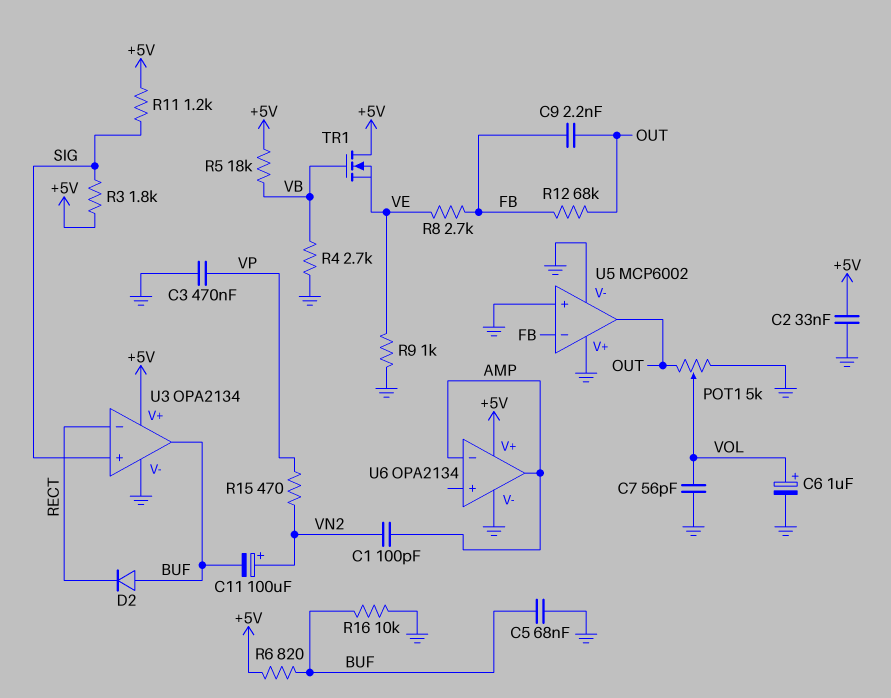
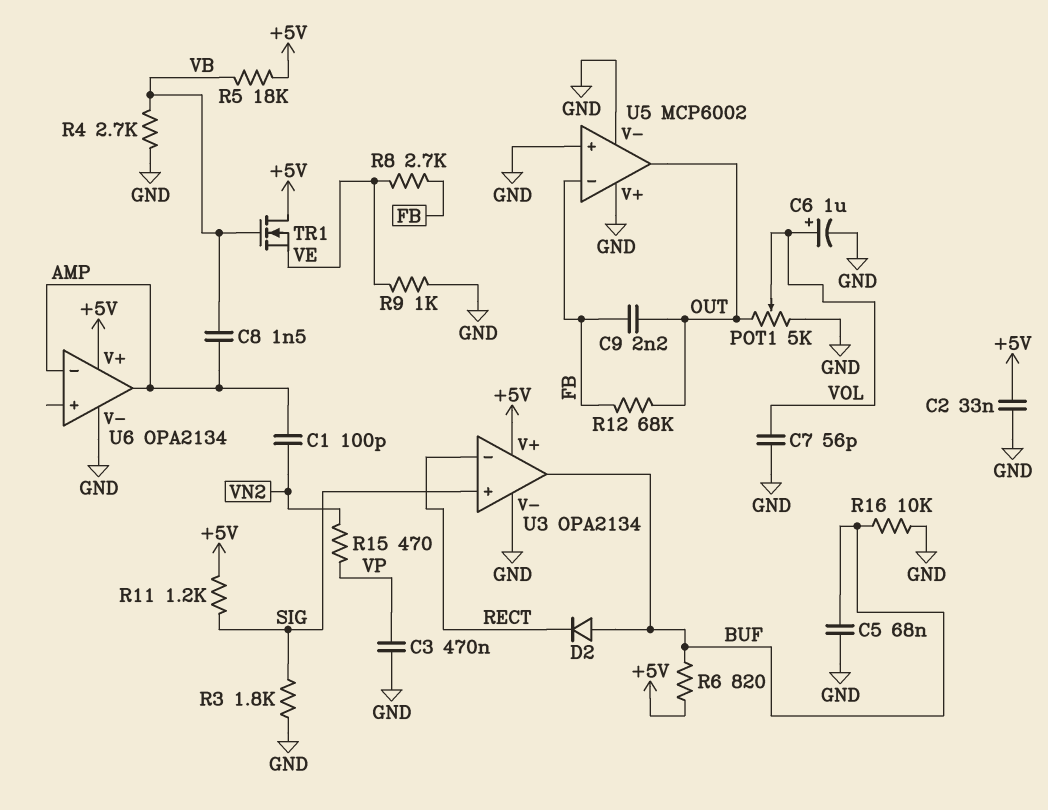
C8: none -> 1.5nF (AMP, VB)
C11: 100uF (plus VN2, minus BUF) -> none
R3: 1.8k (+5V, SIG) -> 1.8k (GND, SIG)

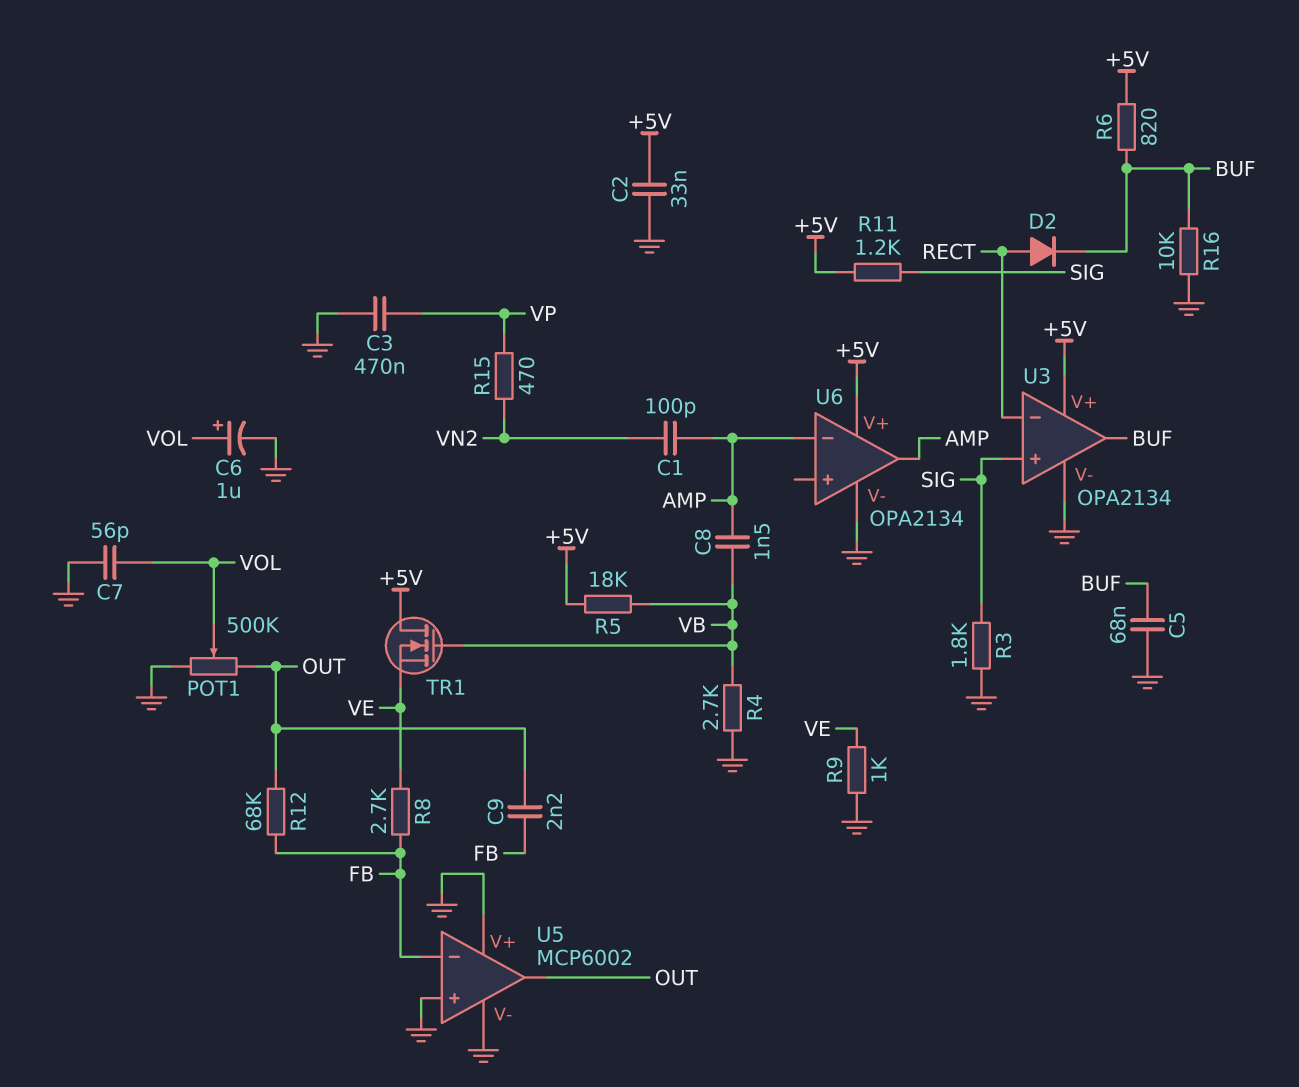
D2: diode (A BUF, K RECT) -> diode (A RECT, K BUF)
POT1: 5k (GND, OUT, wiper VOL) -> 500k (GND, OUT, wiper VOL)

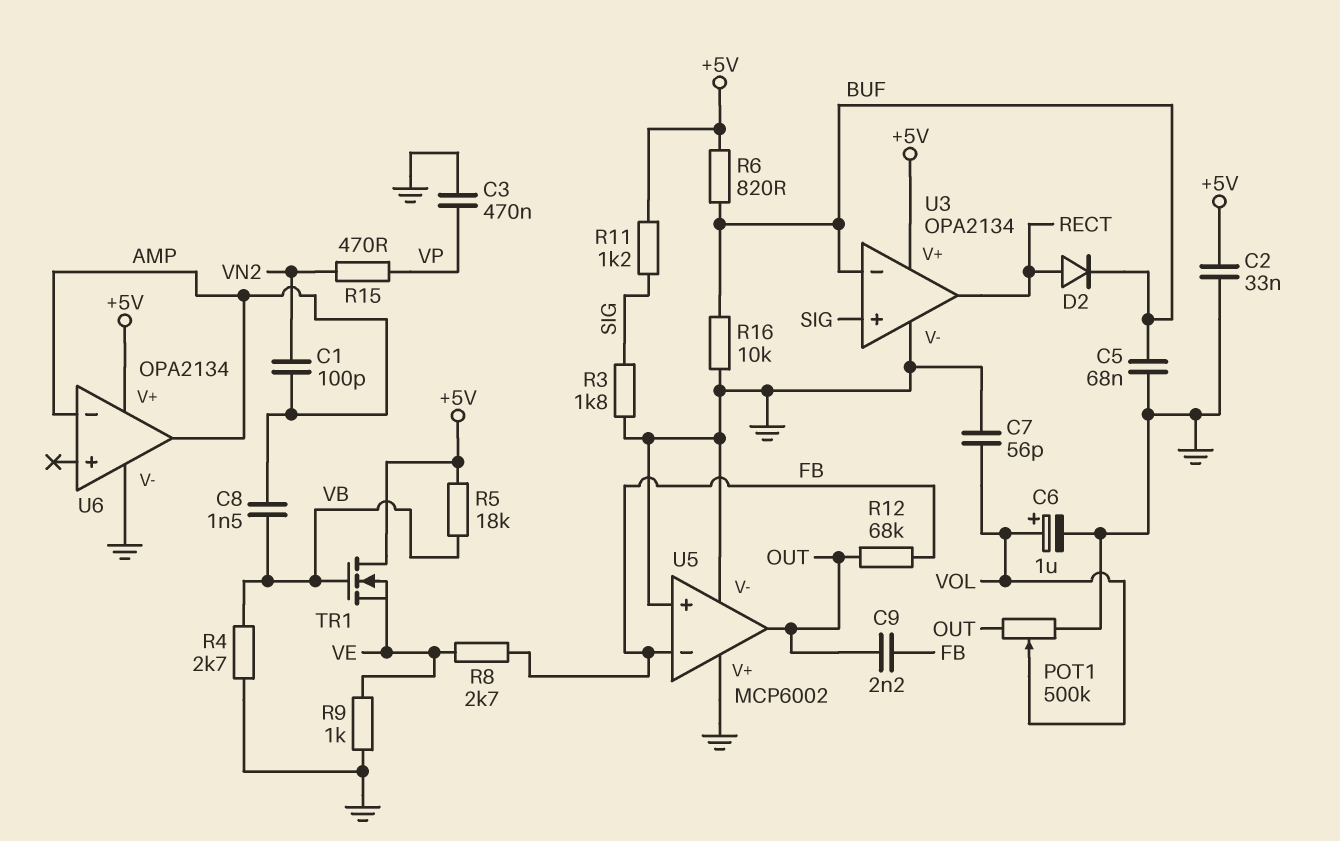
U3 pin in-: RECT -> BUF
U3 pin out: BUF -> RECT

